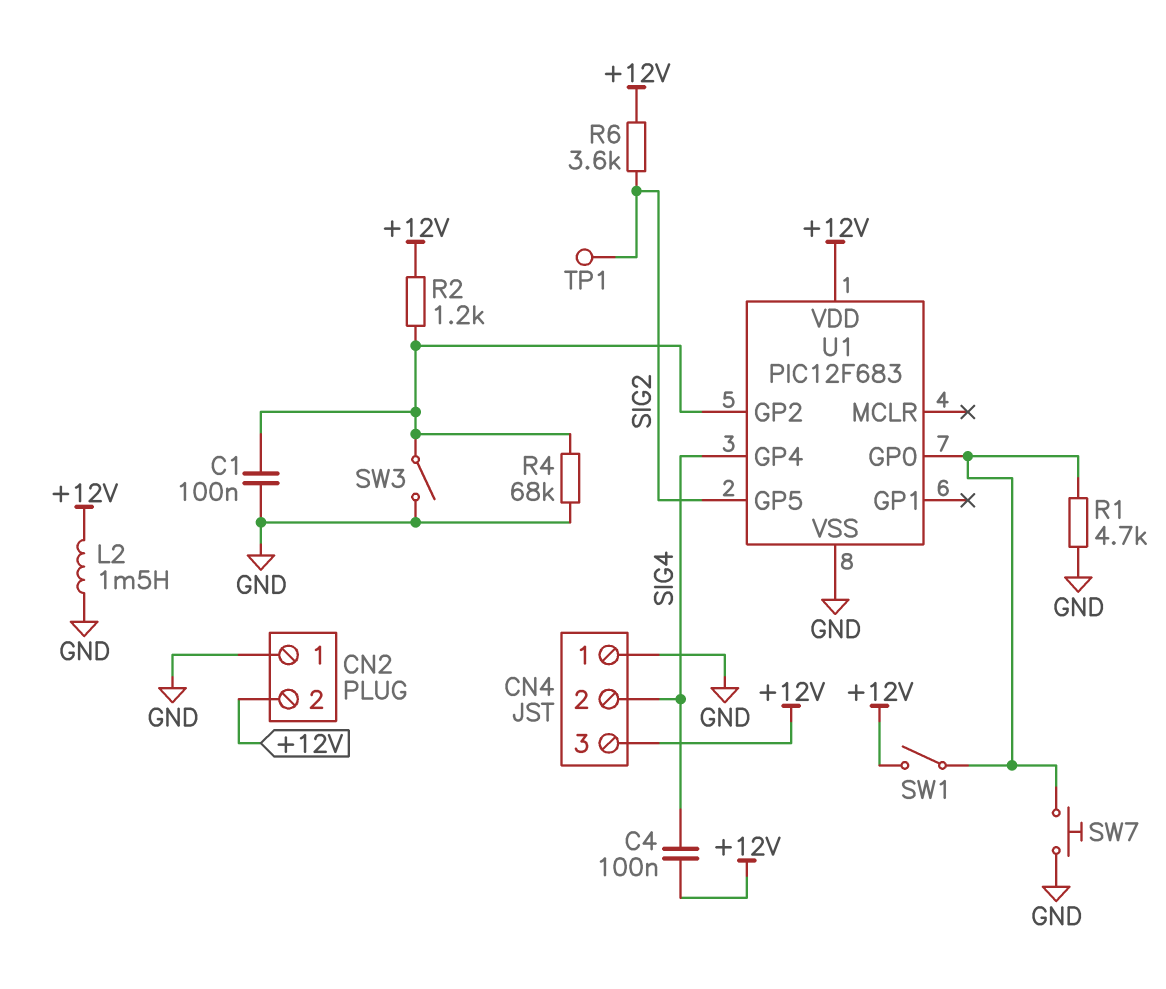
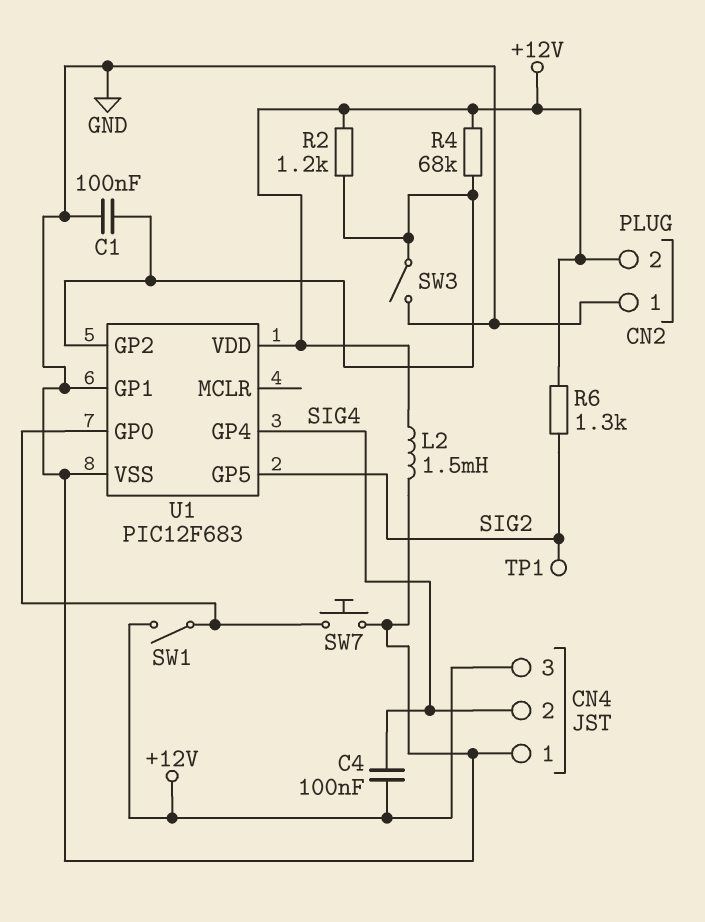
R1: 4.7k (GND, U1/GP0) -> none
R4: 68k (GND, U1/GP2) -> 68k (+12V, U1/GP2)
R6: 3.6k (+12V, SIG2) -> 1.3k (+12V, SIG2)
U1 pin GP1: none -> GND

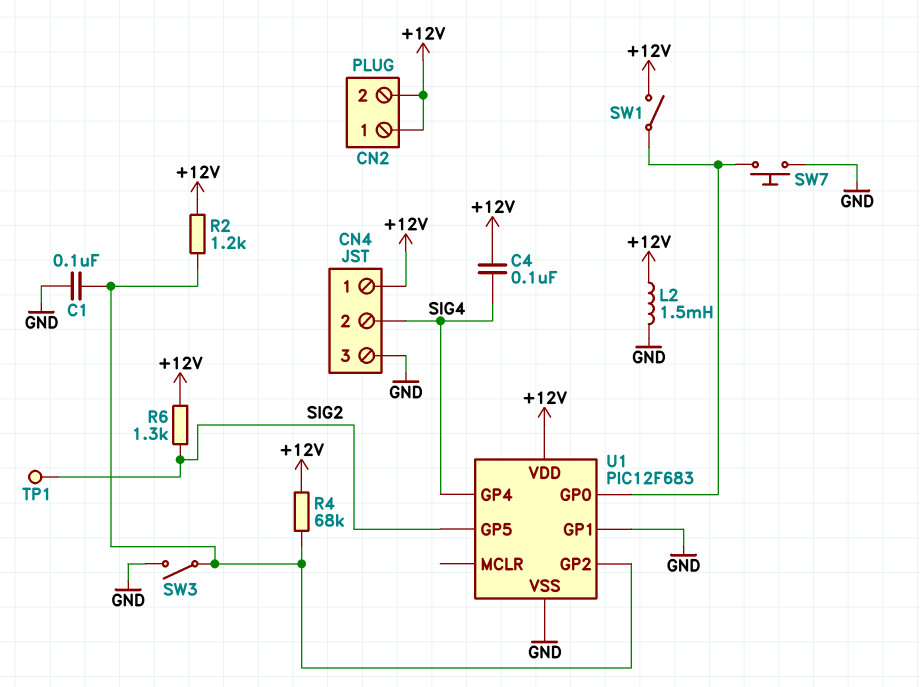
CN2 pin 1: GND -> +12V
CN4 pin 1: GND -> +12V
CN4 pin 3: +12V -> GND

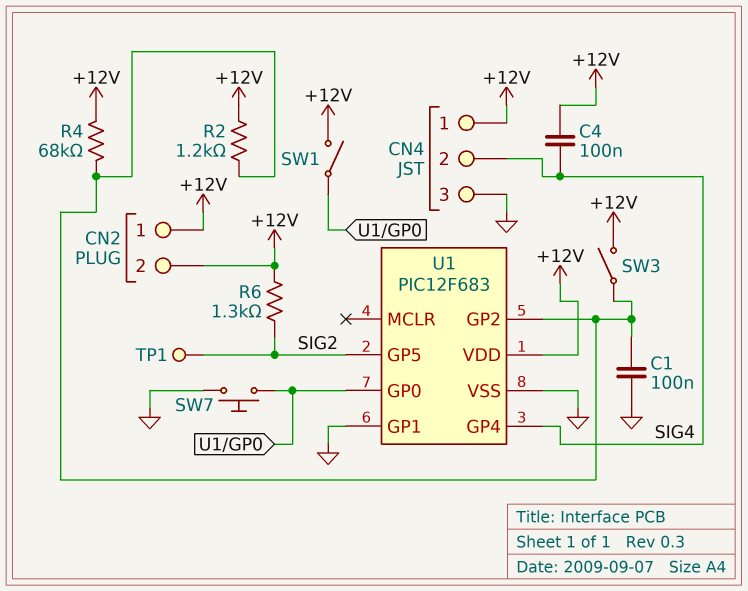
L2: 1.5mH (+12V, GND) -> none
SW3: switch (GND, U1/GP2) -> switch (+12V, U1/GP2)

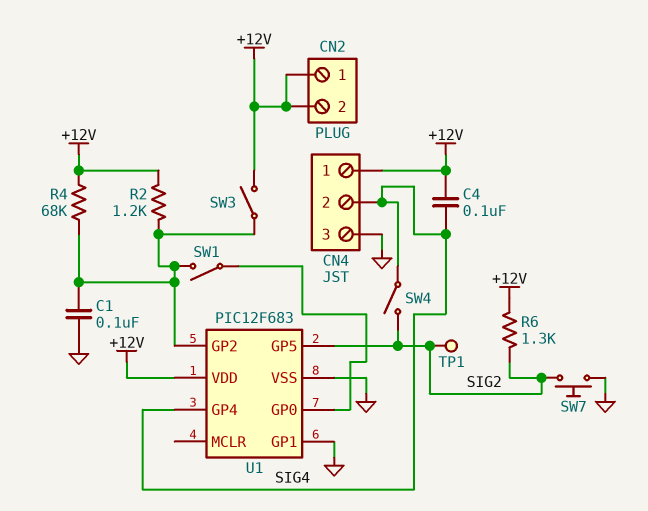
SW1: switch (+12V, U1/GP0) -> switch (U1/GP0, U1/GP2)
SW4: none -> switch (SIG2, SIG4)
SW7: button (GND, U1/GP0) -> button (GND, SIG2)

